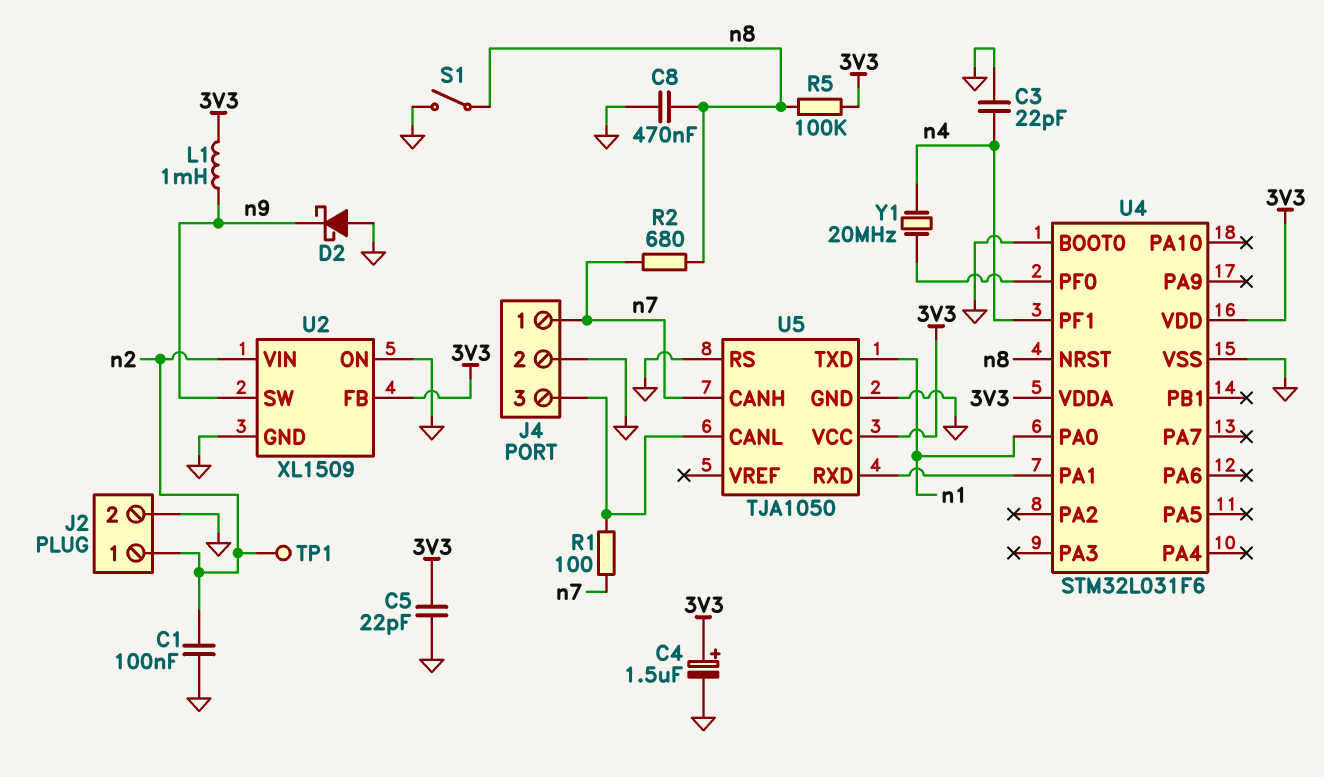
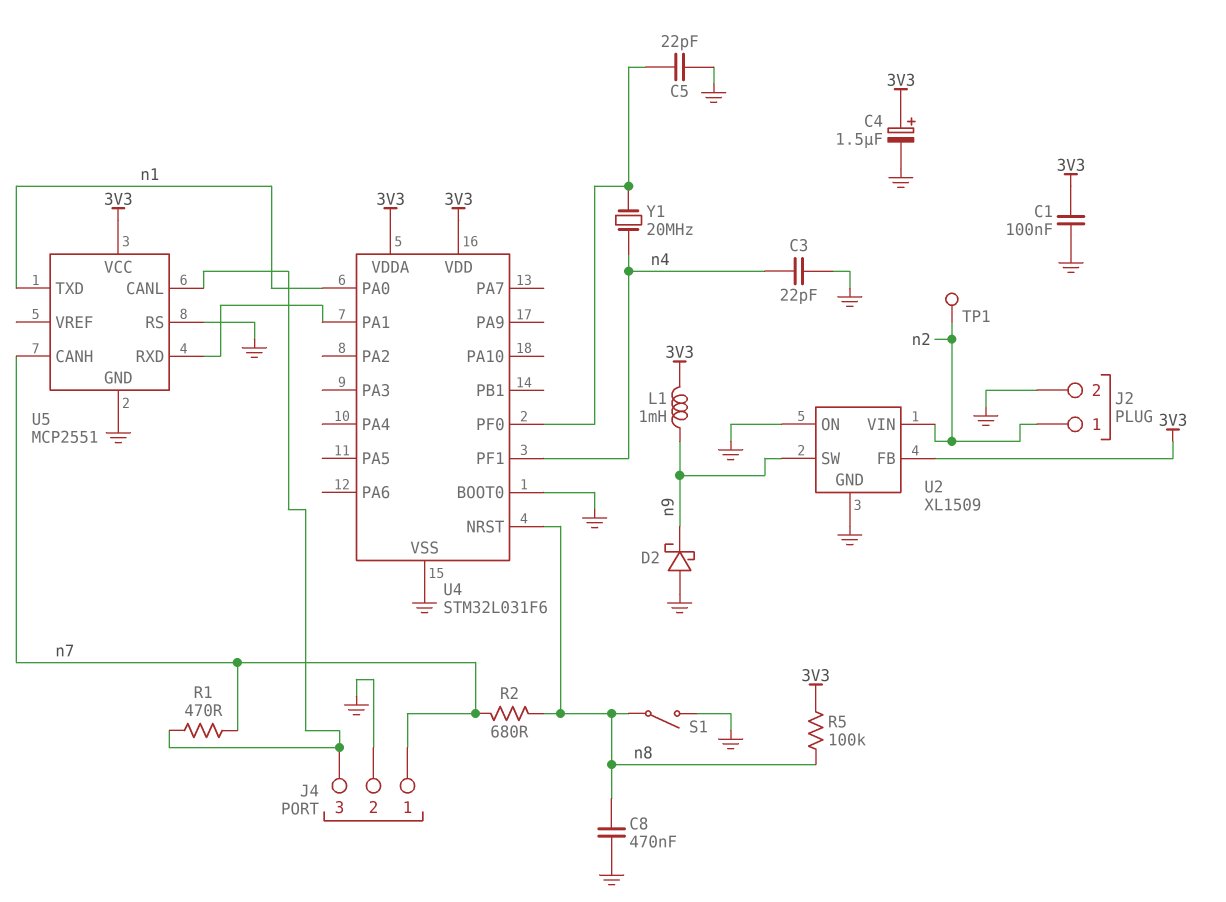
C1: 100nF (GND, n2) -> 100nF (3V3, GND)
C5: 22pF (3V3, GND) -> 22pF (GND, U4/PF0)
R1: 100 (J4/3, n7) -> 470 (J4/3, n7)
U5: TJA1050 -> MCP2551

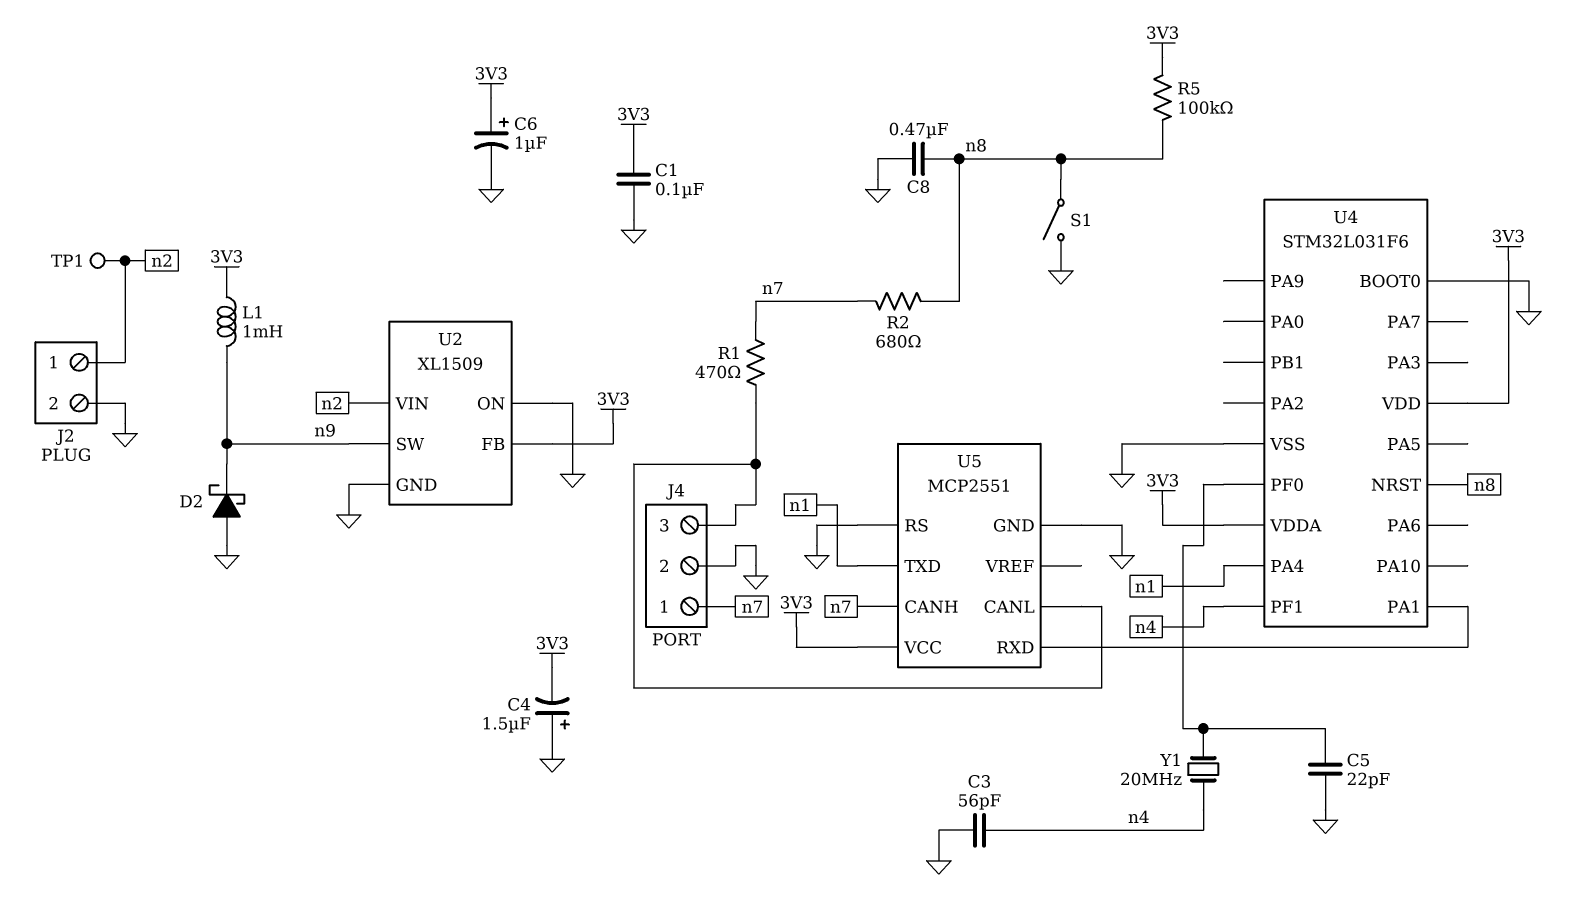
C3: 22pF (GND, n4) -> 56pF (GND, n4)
C4: 1.5uF (plus 3V3, minus GND) -> 1.5uF (plus GND, minus 3V3)
C6: none -> 1uF (plus 3V3, minus GND)
U4 pin PA0: n1 -> none
U4 pin PA4: none -> n1

